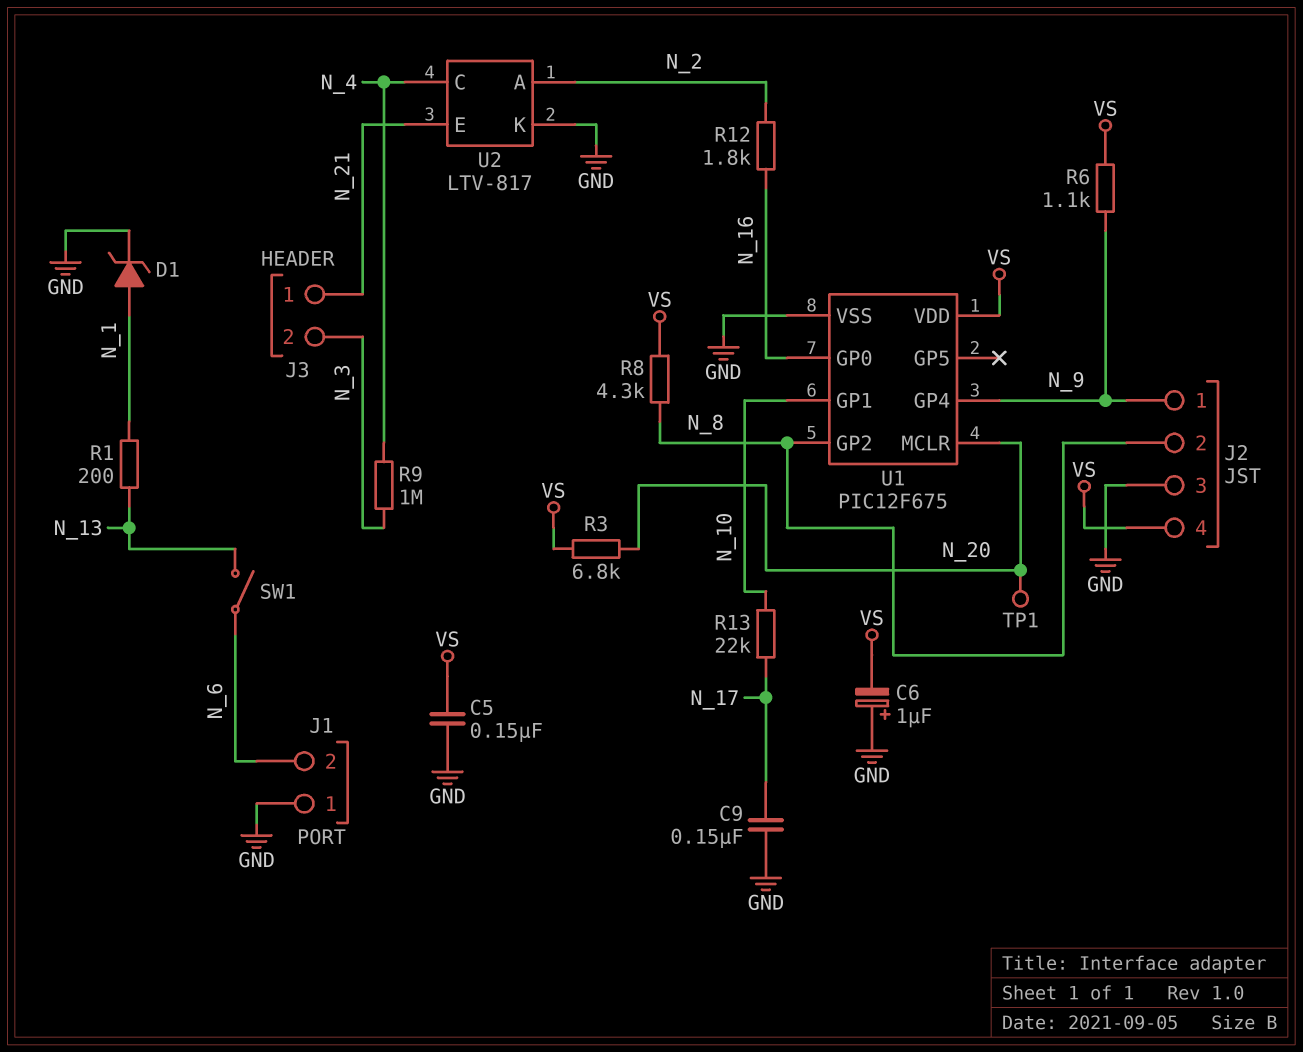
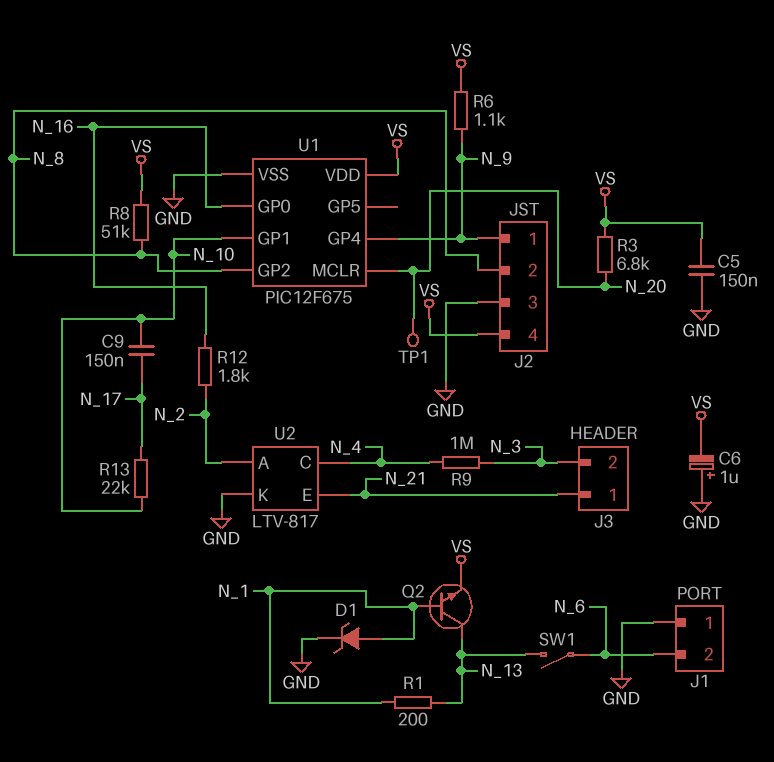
C9: 150nF (GND, N_17) -> 150nF (N_10, N_17)
Q2: none -> NPN (B N_1, C N_13, E VS)
R8: 4.3k (N_8, VS) -> 51k (N_8, VS)

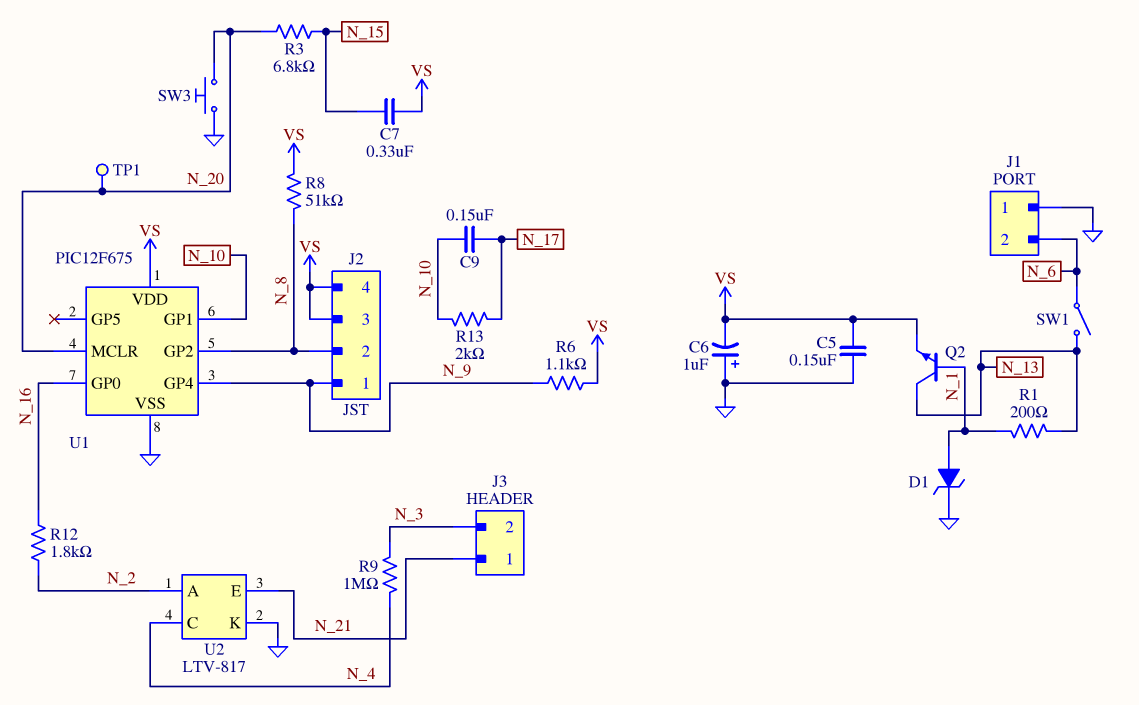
C7: none -> 330nF (N_15, VS)
J2 pin 3: GND -> VS
R3: 6.8k (N_20, VS) -> 6.8k (N_15, N_20)
R13: 22k (N_10, N_17) -> 2k (N_10, N_17)
SW3: none -> button (GND, N_20)

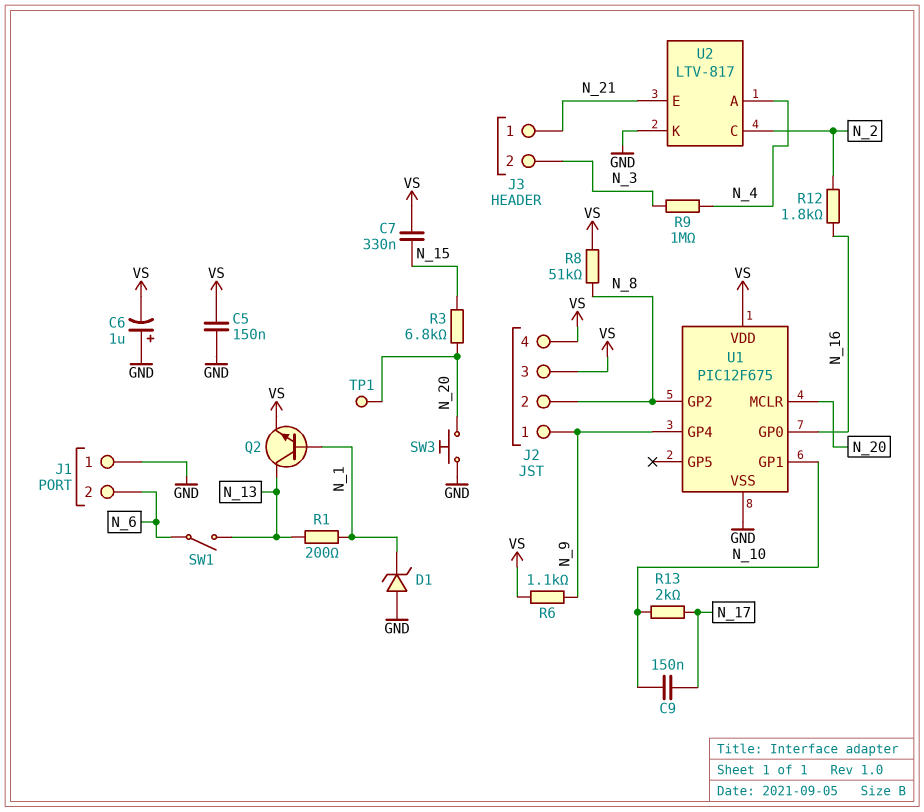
D1: zener (A N_1, K GND) -> zener (A GND, K N_1)
U2 pin A: N_2 -> N_4
U2 pin C: N_4 -> N_2

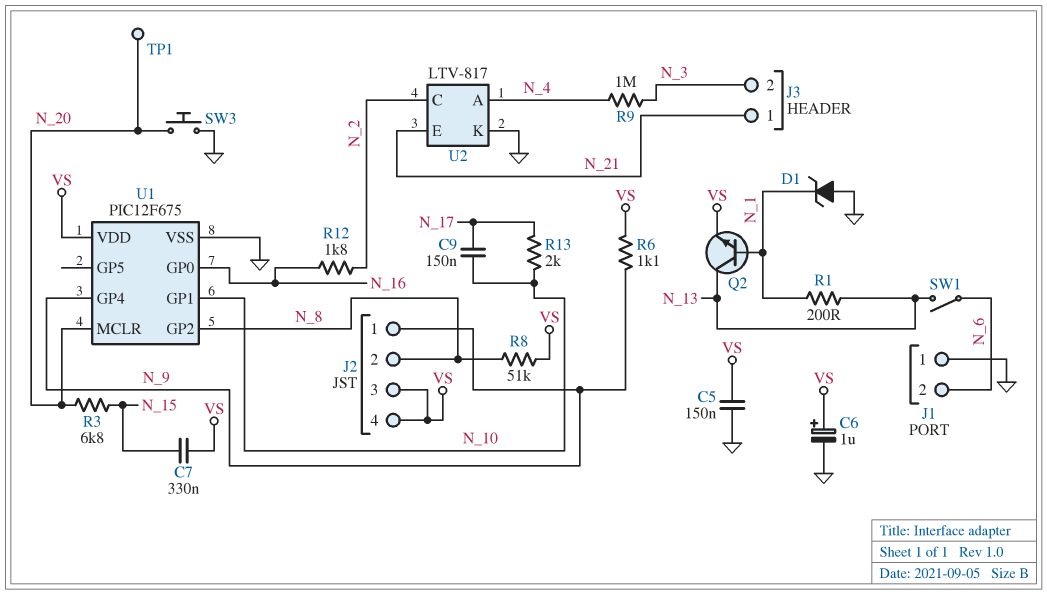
C6: 1uF (plus GND, minus VS) -> 1uF (plus VS, minus GND)

